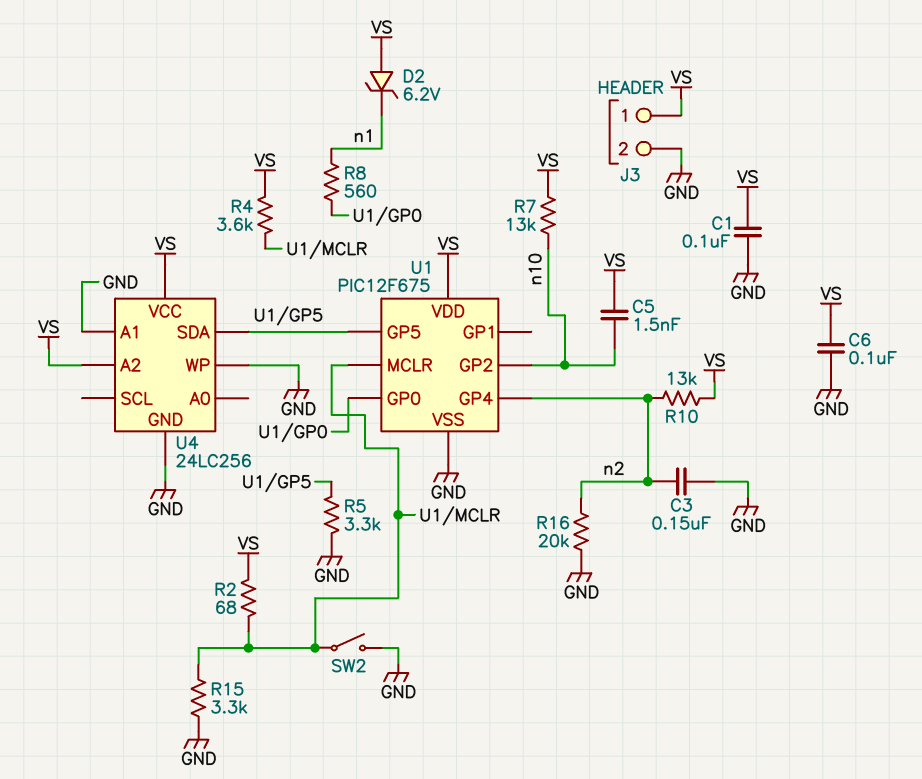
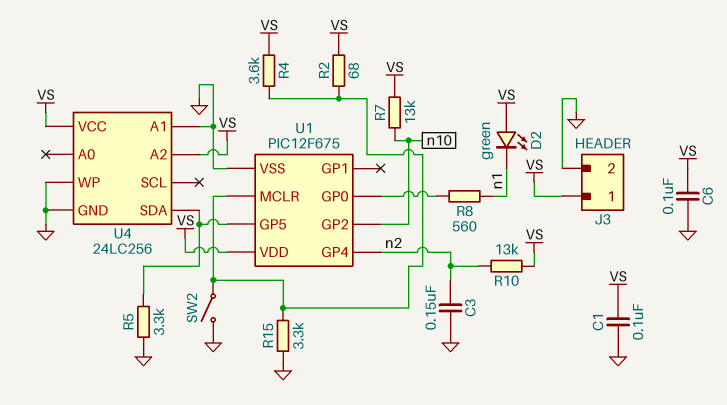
C5: 1.5nF (VS, n10) -> none
D2: zener 6.2V (A VS, K n1) -> LED green (A VS, K n1)
R16: 20k (GND, n2) -> none

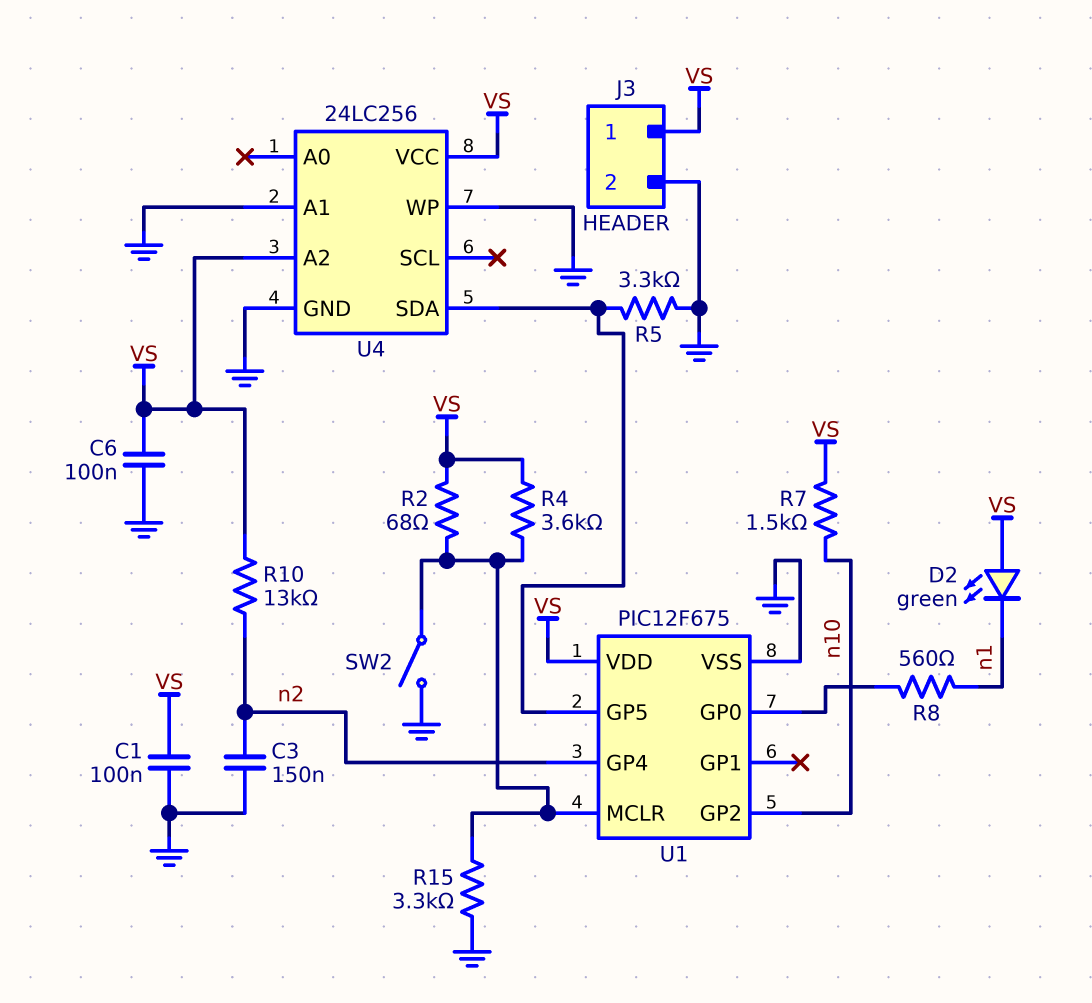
R7: 13k (VS, n10) -> 1.5k (VS, n10)

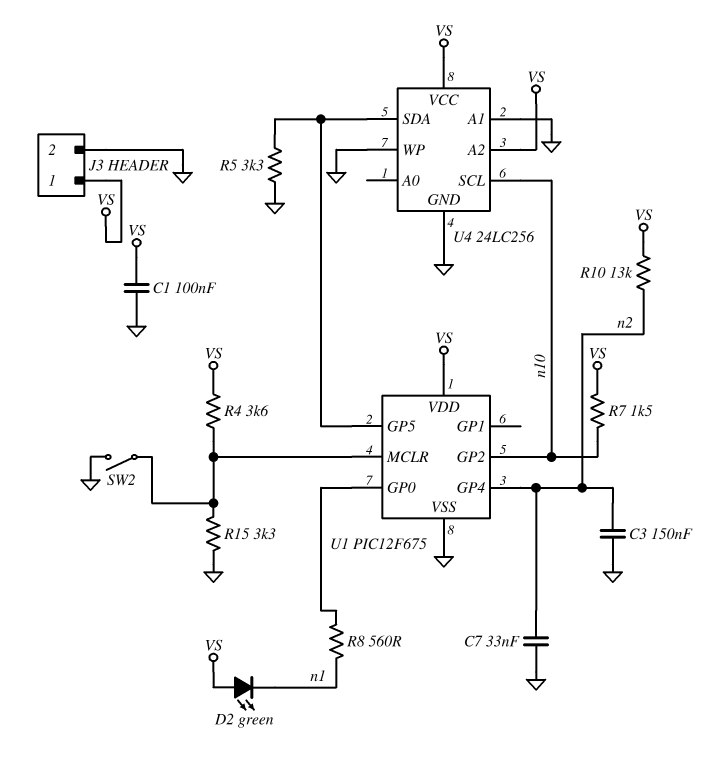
C6: 100nF (GND, VS) -> none
C7: none -> 33nF (GND, n2)
R2: 68 (U1/MCLR, VS) -> none
U4 pin SCL: none -> n10

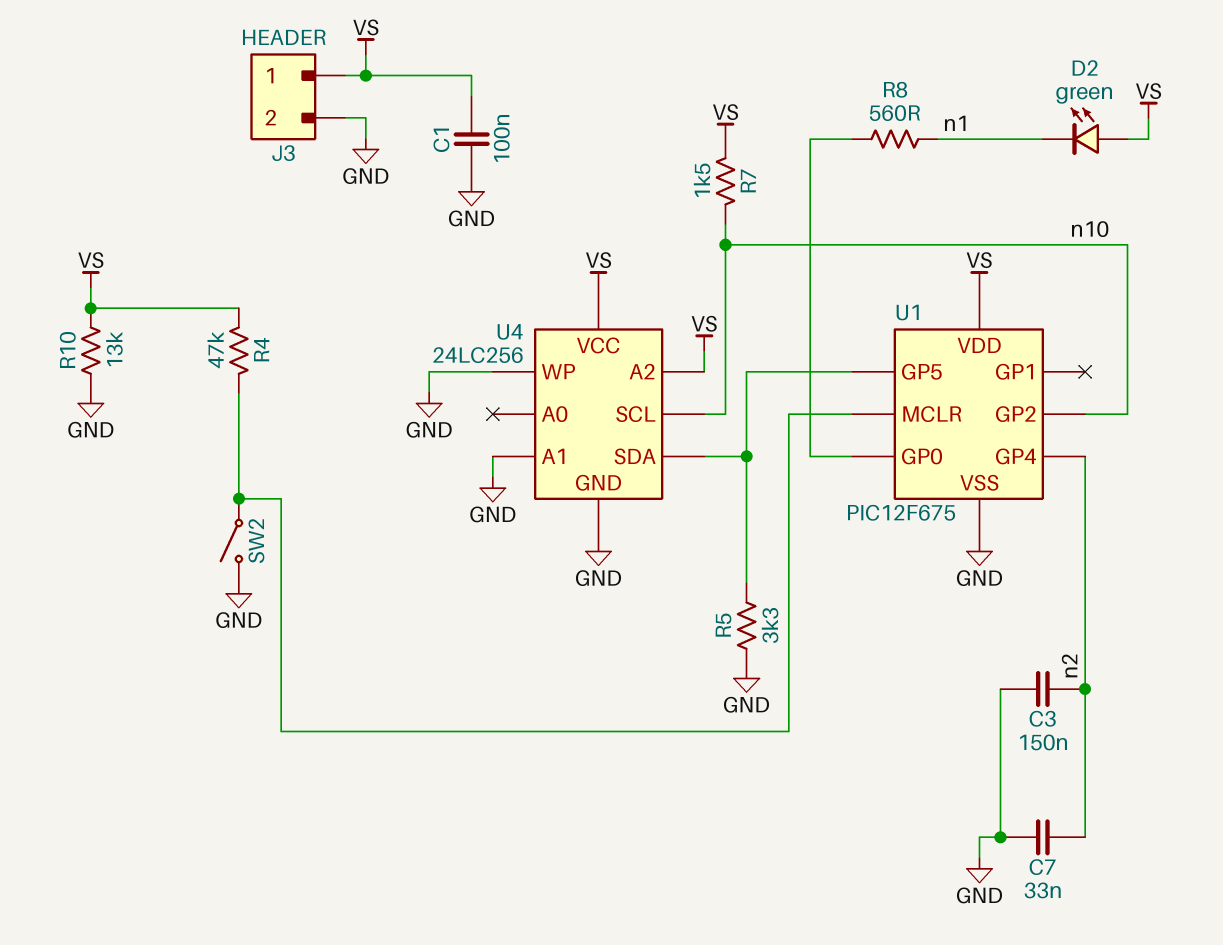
R4: 3.6k (U1/MCLR, VS) -> 47k (U1/MCLR, VS)
R10: 13k (VS, n2) -> 13k (GND, VS)
R15: 3.3k (GND, U1/MCLR) -> none

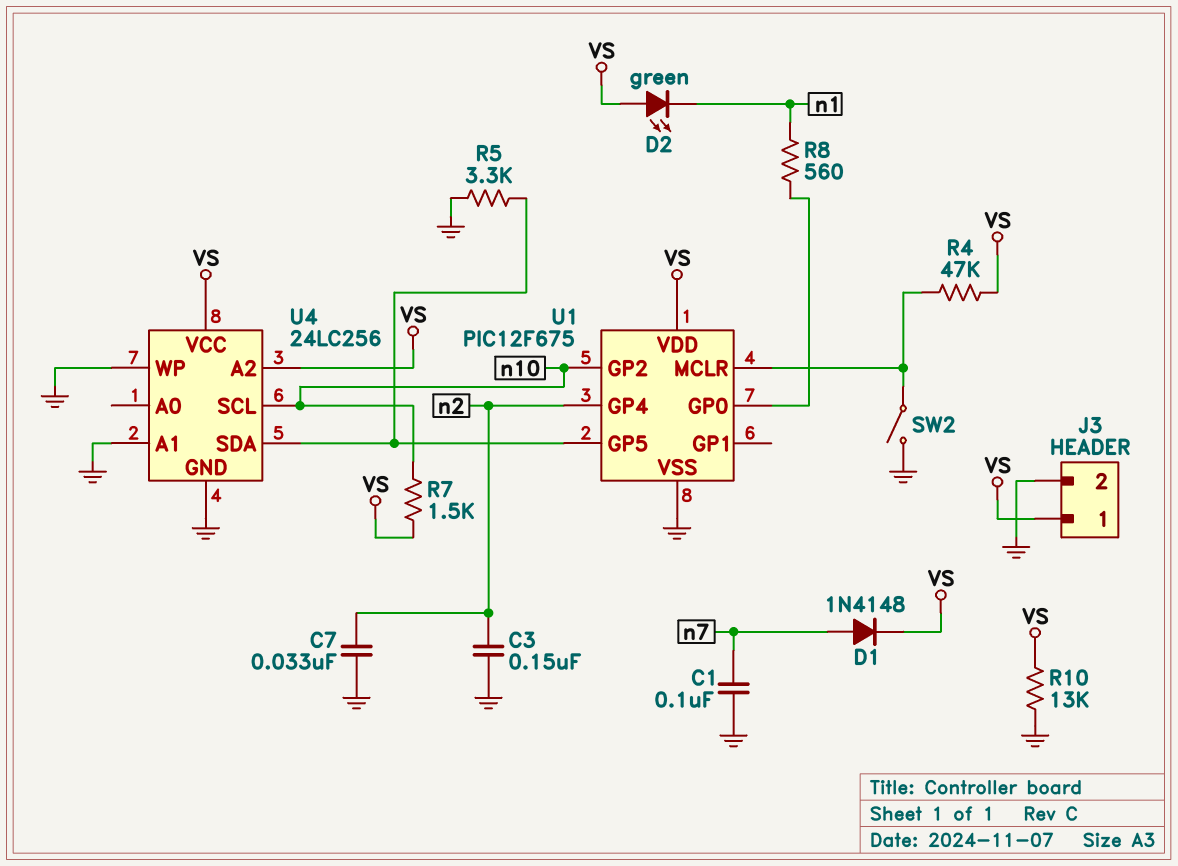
C1: 100nF (GND, VS) -> 100nF (GND, n7)
D1: none -> diode 1N4148 (A n7, K VS)

